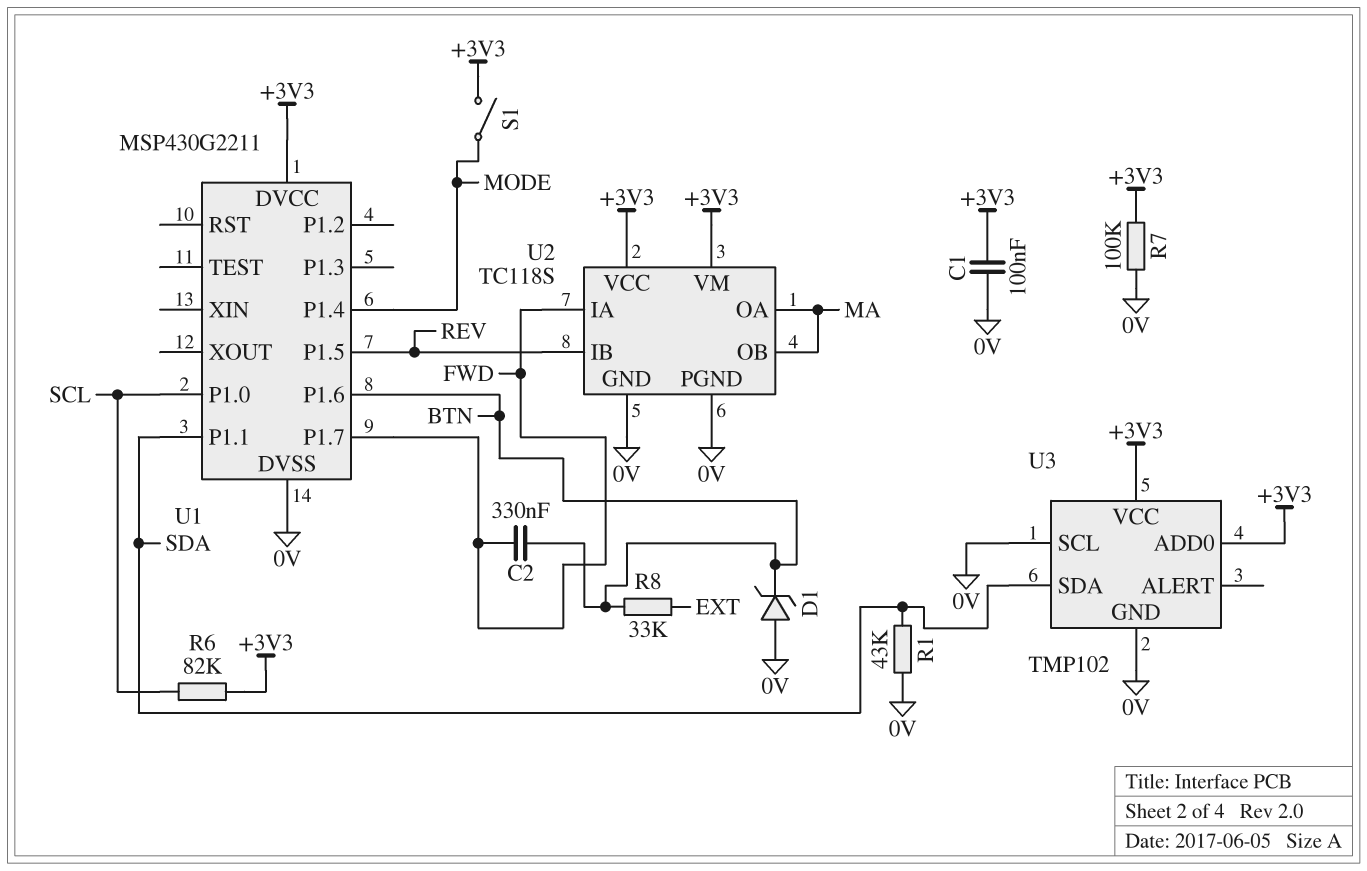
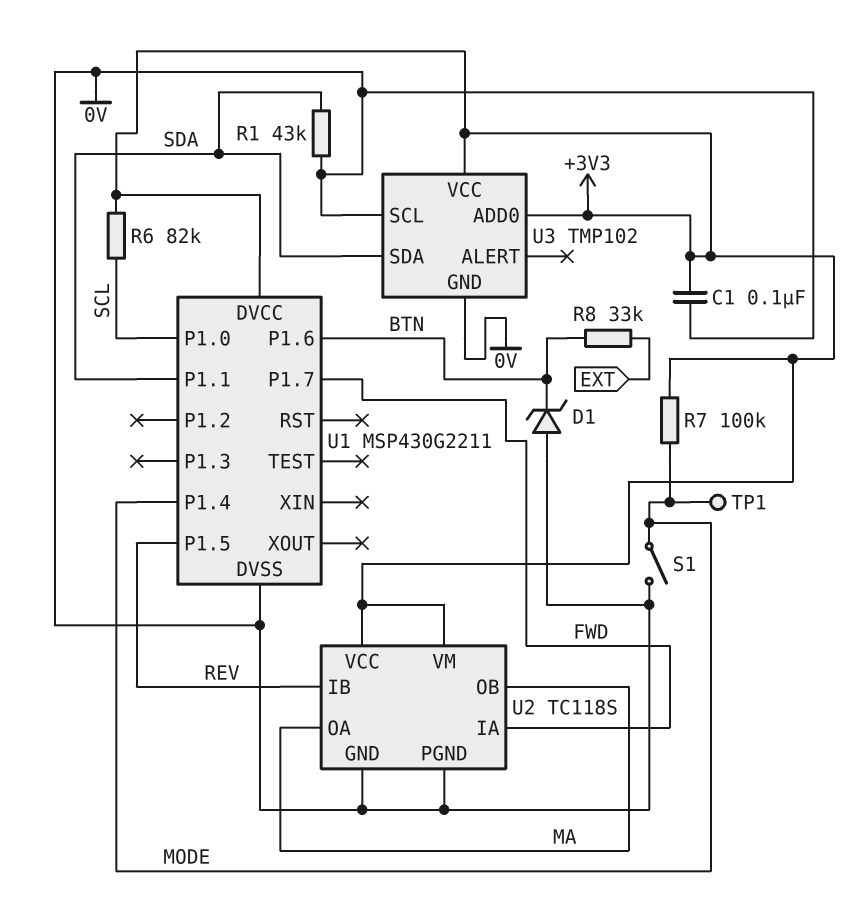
C2: 330nF (BTN, FWD) -> none
R7: 100k (+3V3, 0V) -> 100k (+3V3, MODE)
S1: switch (+3V3, MODE) -> switch (0V, MODE)
TP1: none -> test point (MODE)

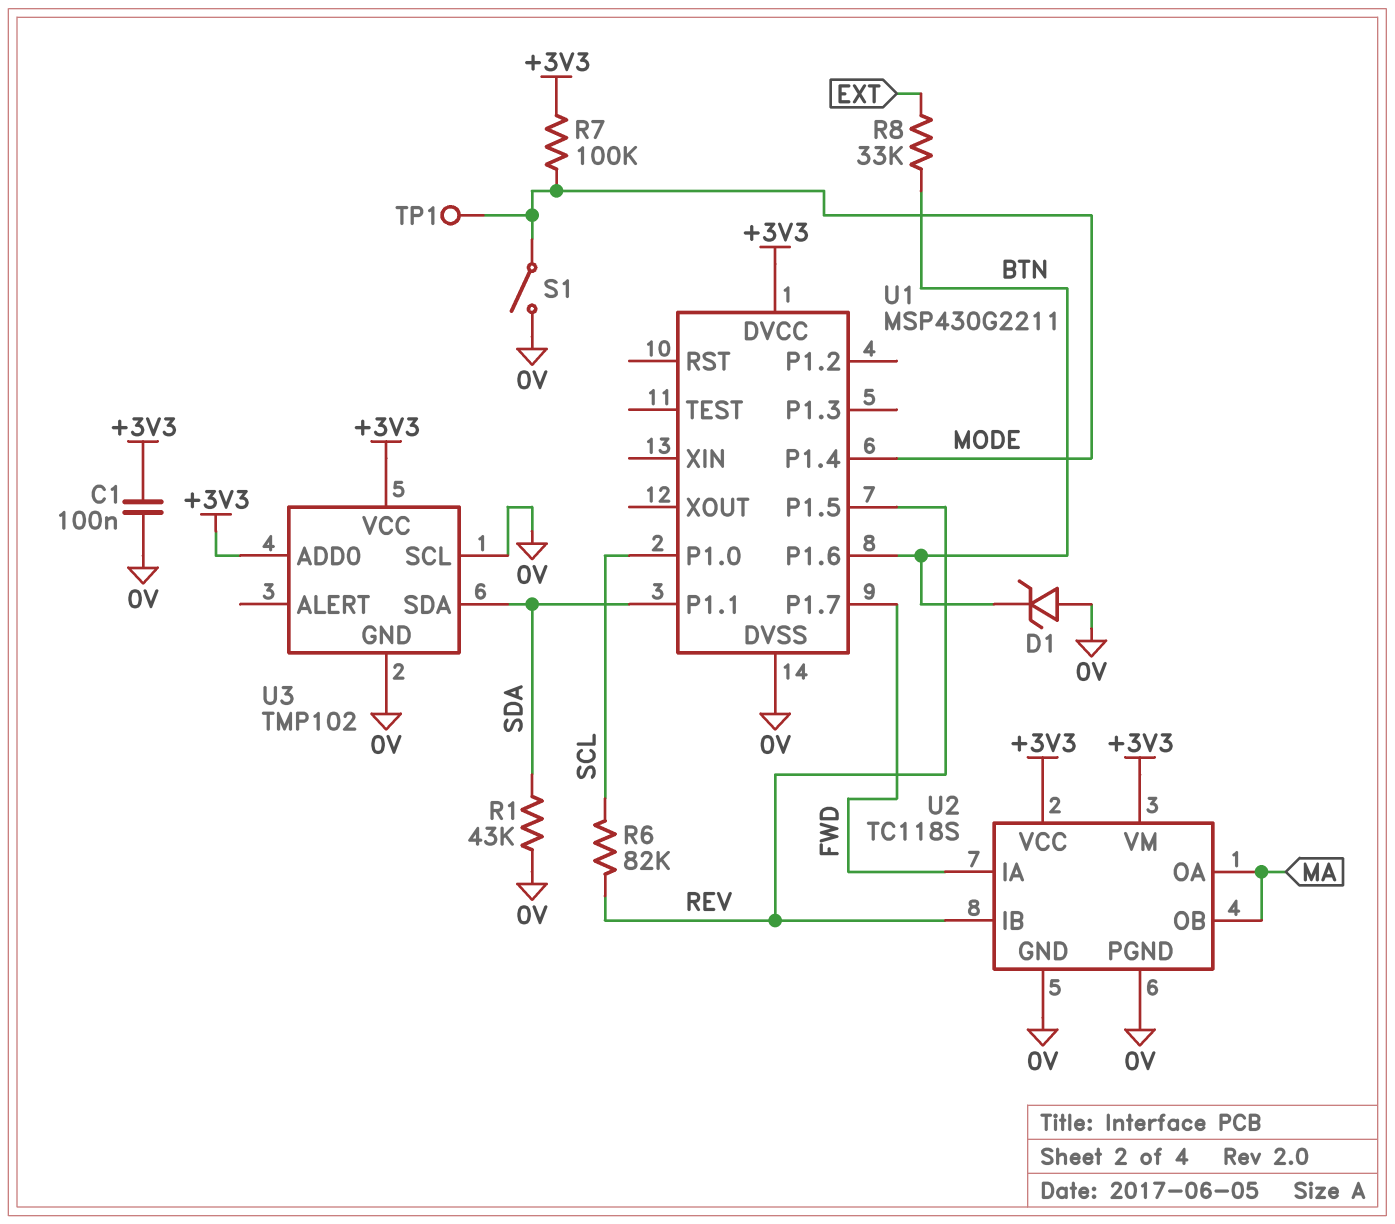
R6: 82k (+3V3, SCL) -> 82k (REV, SCL)

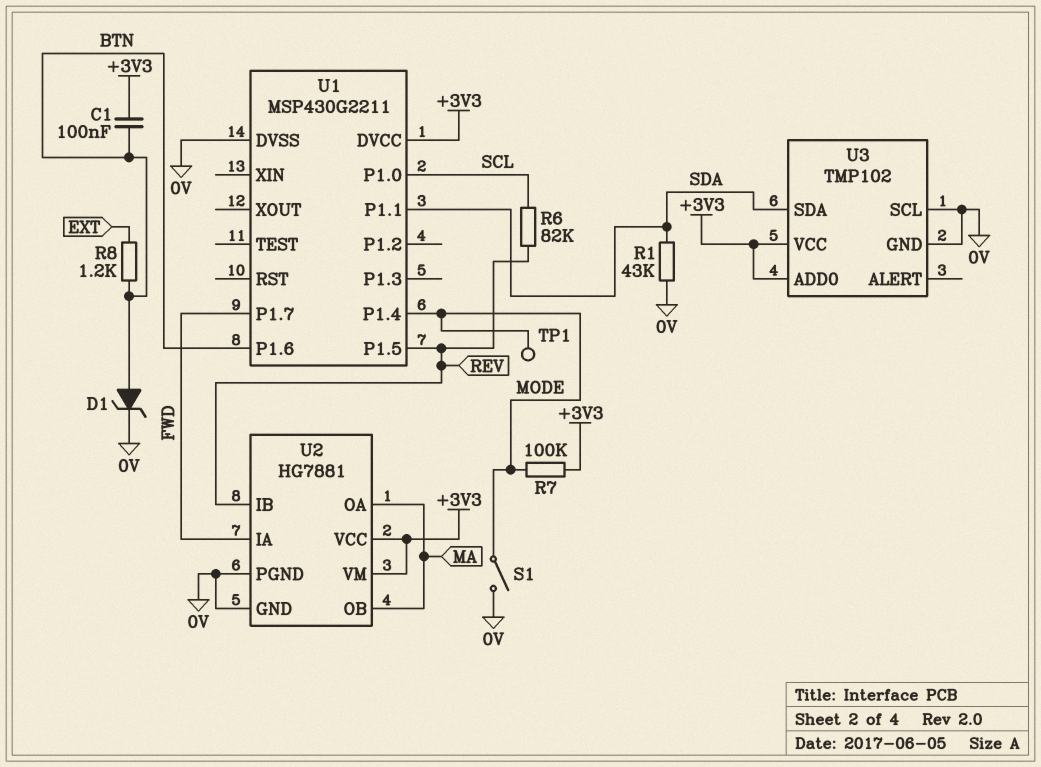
C1: 100nF (+3V3, 0V) -> 100nF (+3V3, BTN)
D1: zener (A 0V, K BTN) -> zener (A BTN, K 0V)
R8: 33k (BTN, EXT) -> 1.2k (BTN, EXT)
U2: TC118S -> HG7881

